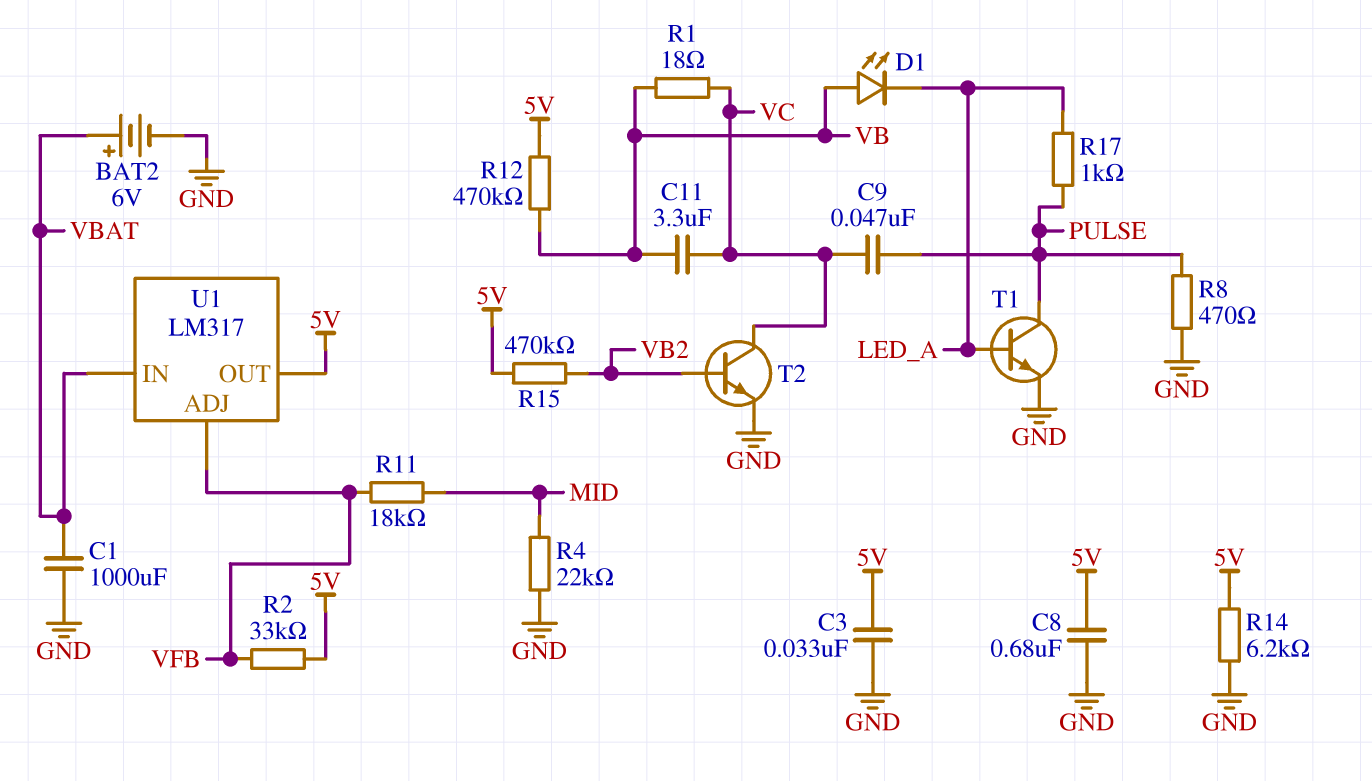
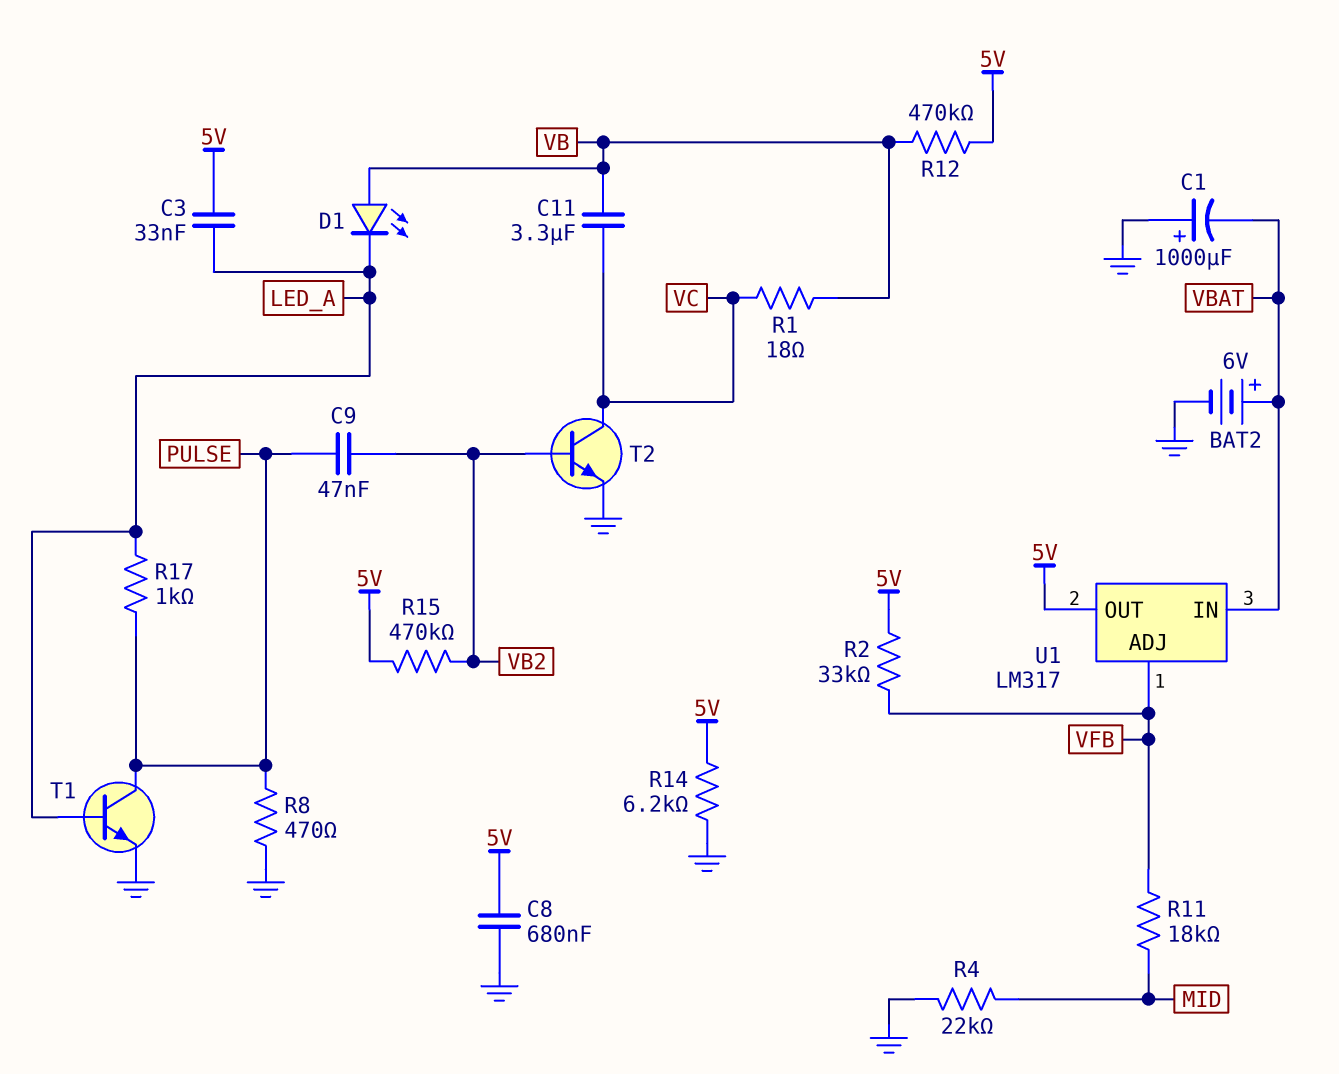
C1: 1000uF (GND, VBAT) -> 1000uF (plus GND, minus VBAT)
C3: 33nF (5V, GND) -> 33nF (5V, LED_A)
C9: 47nF (PULSE, VC) -> 47nF (PULSE, VB2)

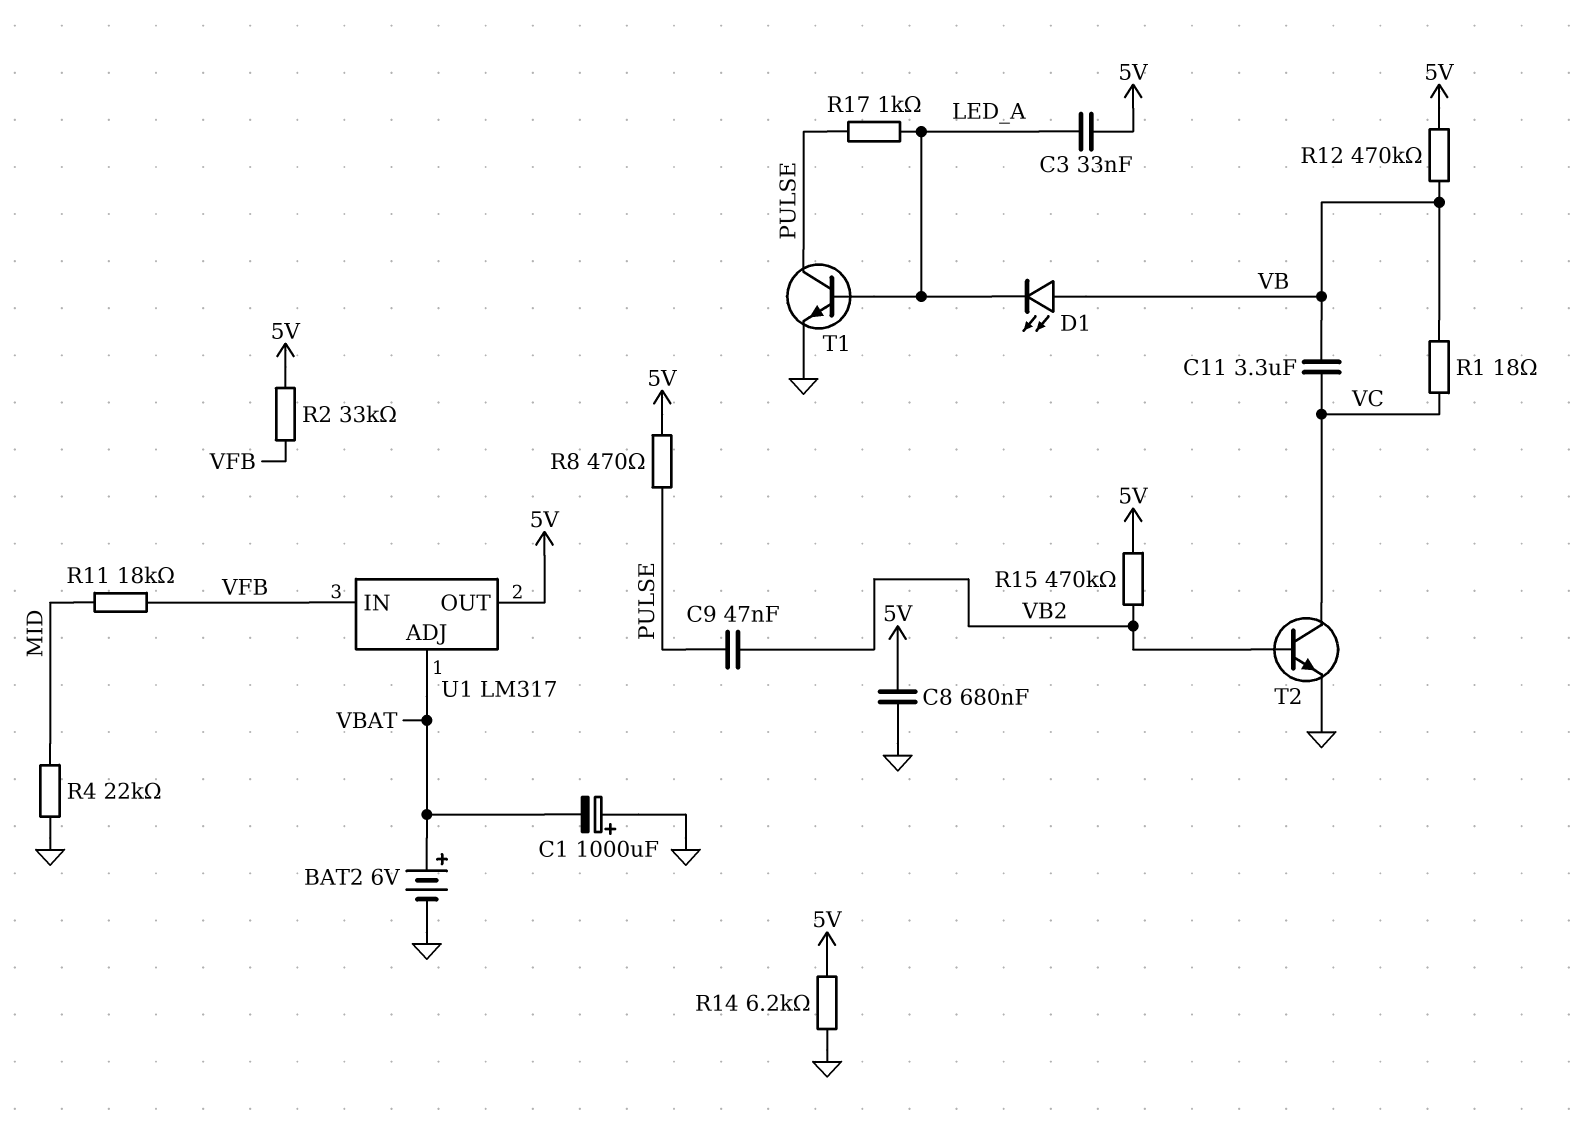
R8: 470 (GND, PULSE) -> 470 (5V, PULSE)
U1 pin ADJ: VFB -> VBAT
U1 pin IN: VBAT -> VFB

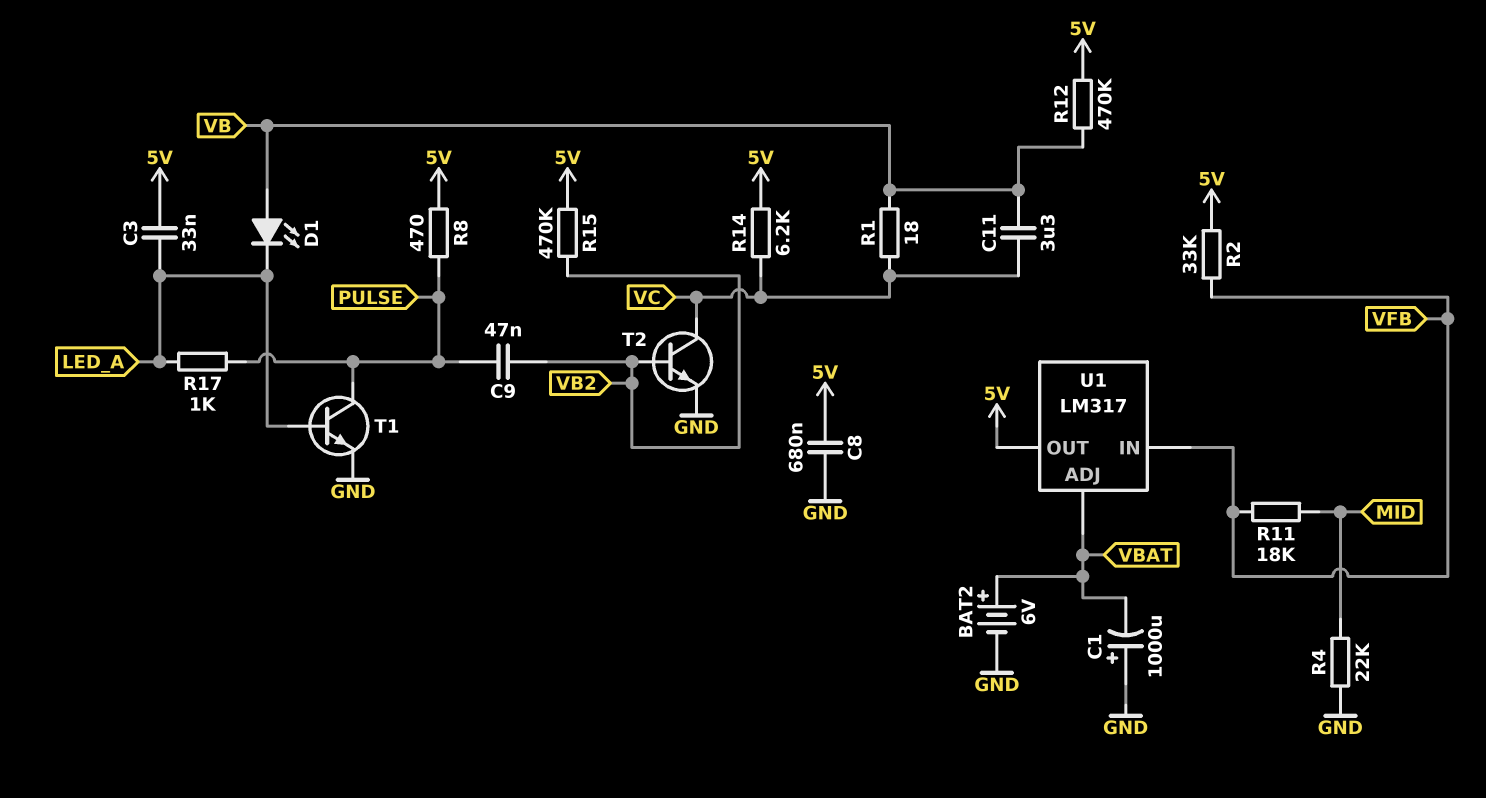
R14: 6.2k (5V, GND) -> 6.2k (5V, VC)

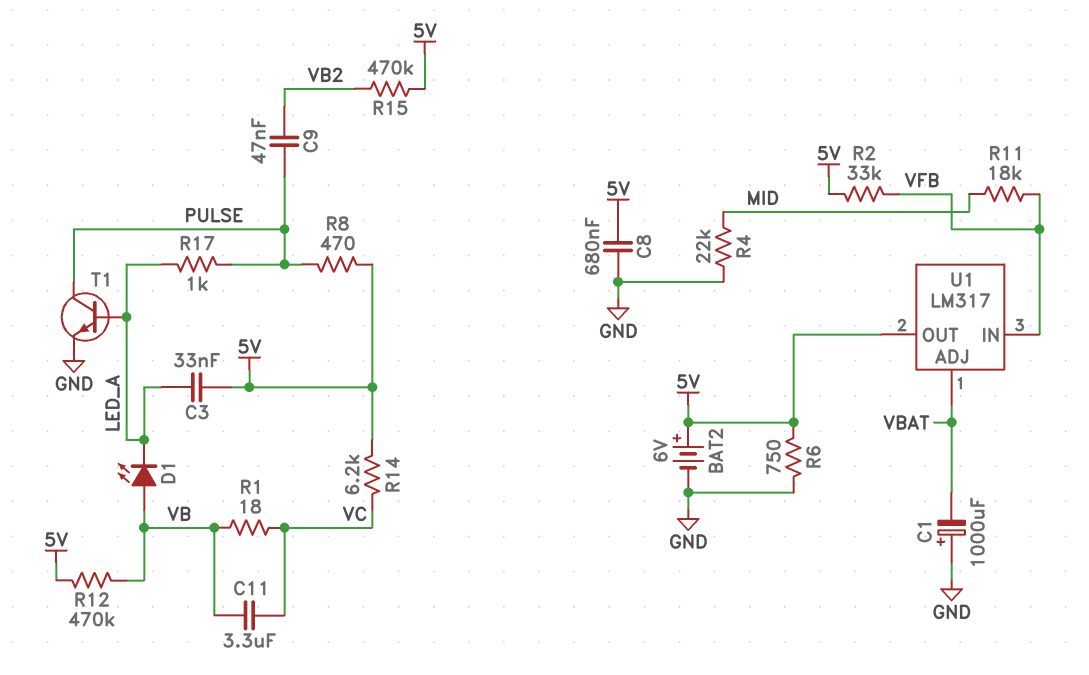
BAT2: 6V (plus VBAT, minus GND) -> 6V (plus 5V, minus GND)
R6: none -> 750 (5V, GND)
T2: NPN (B VB2, C VC, E GND) -> none

